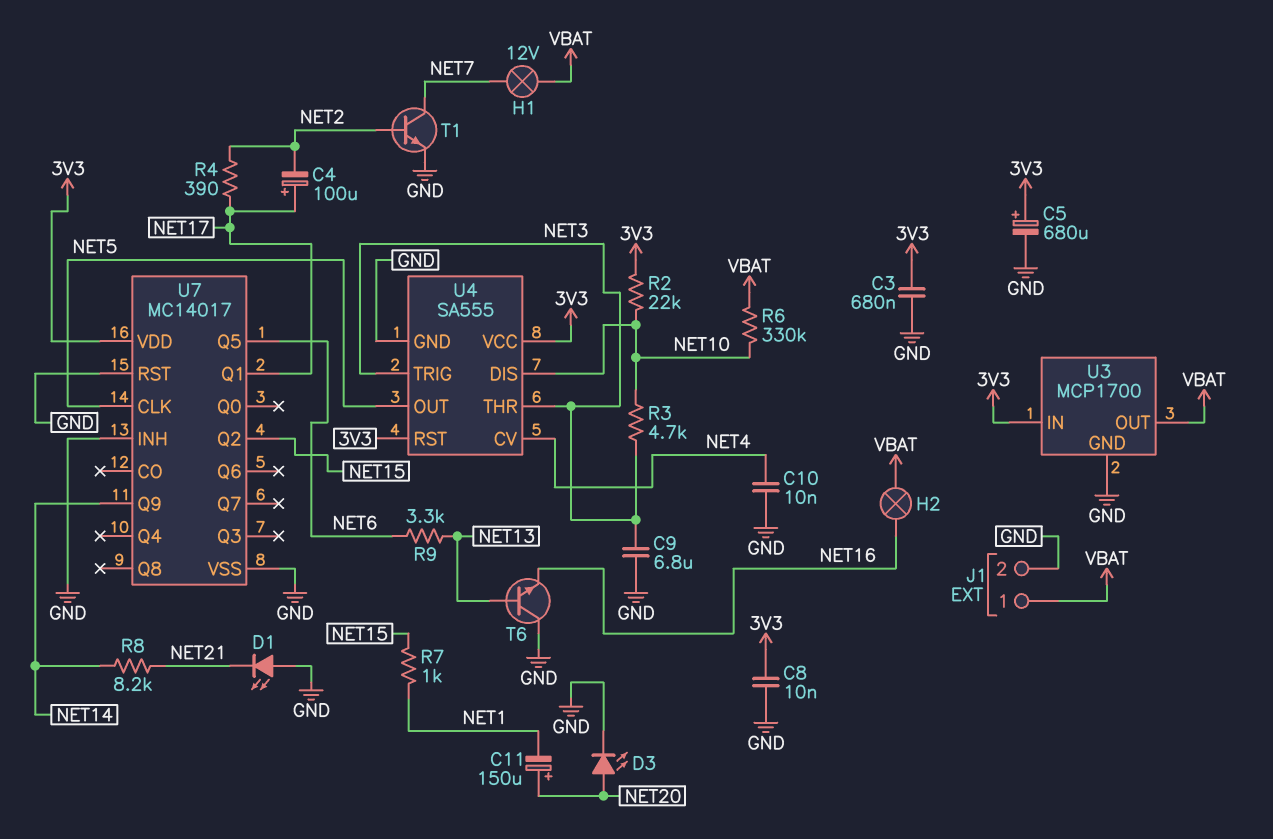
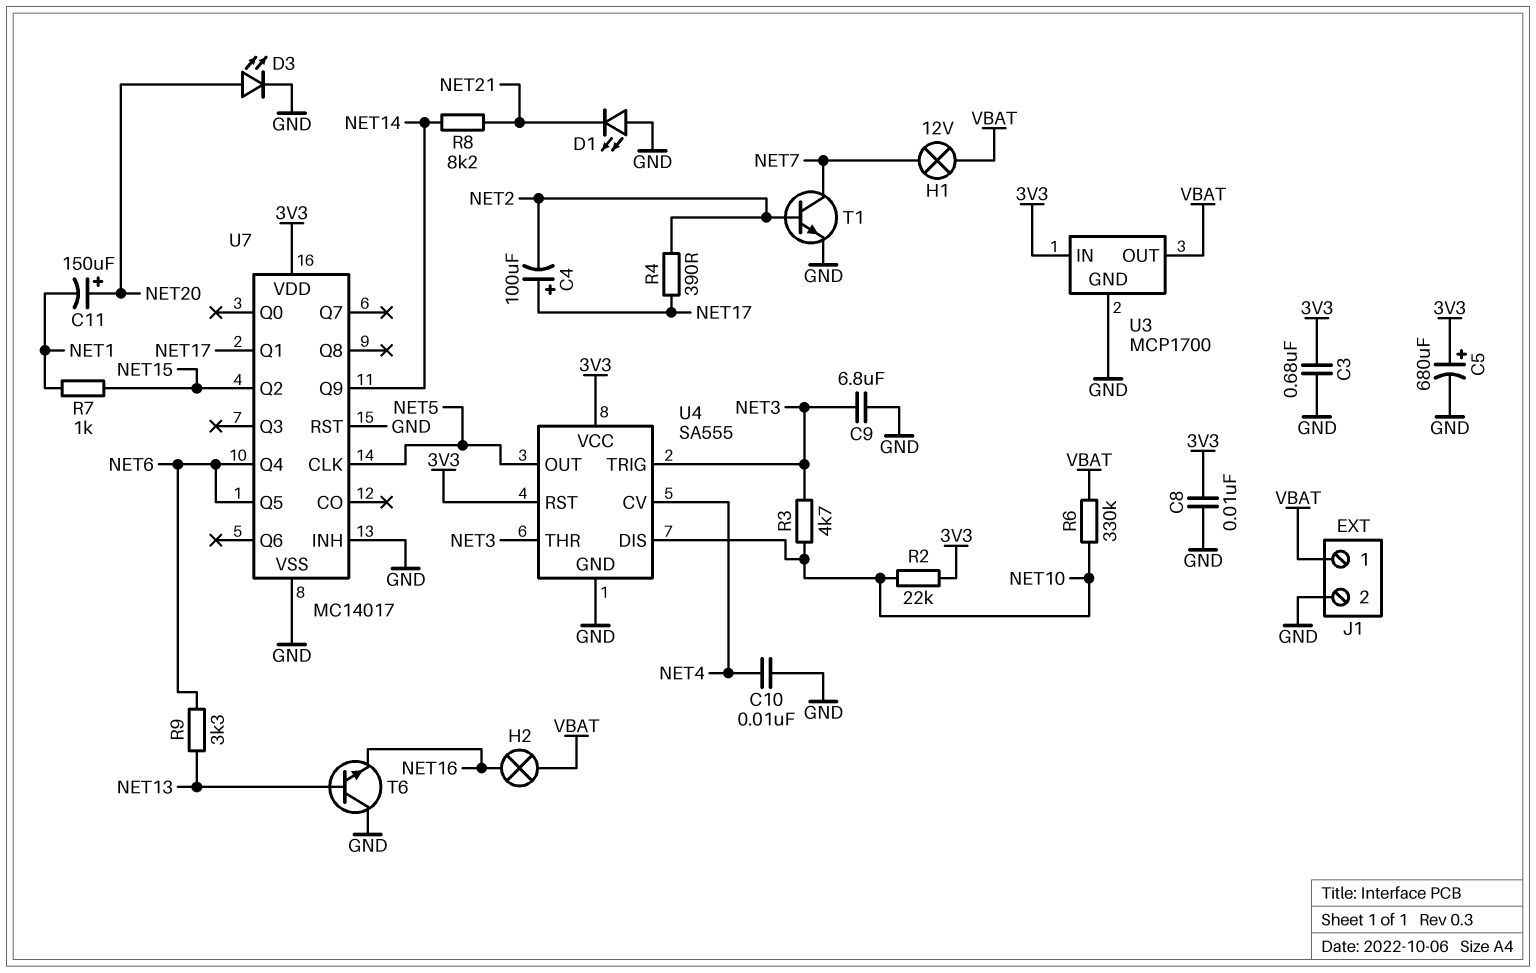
U7 pin Q4: none -> NET6

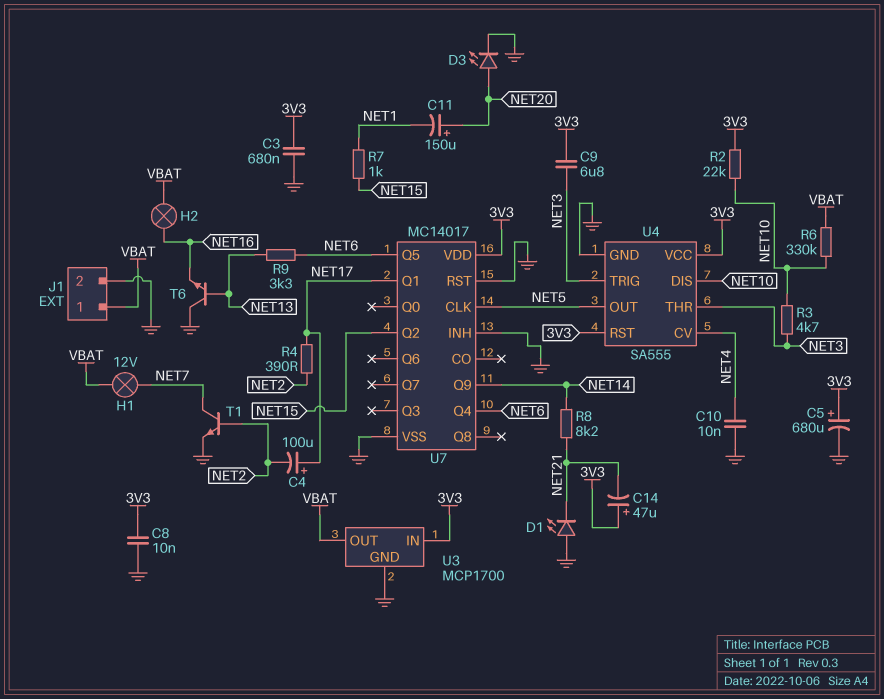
C9: 6.8uF (GND, NET3) -> 6.8uF (3V3, NET3)
C14: none -> 47uF (plus 3V3, minus NET21)

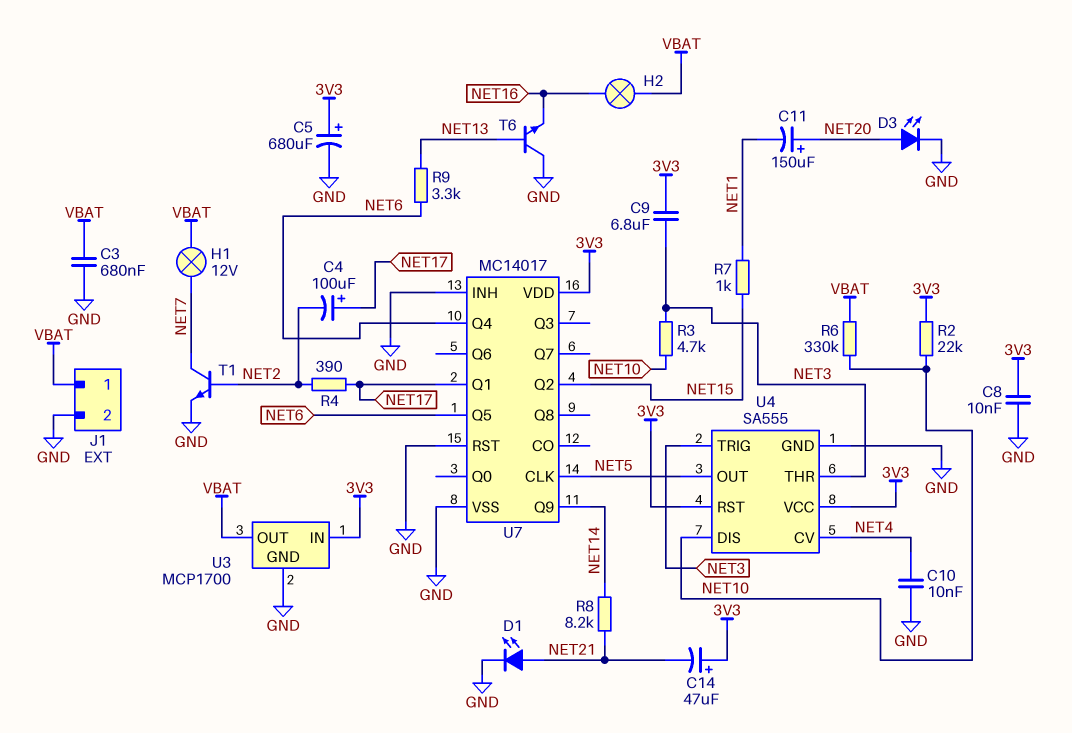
C3: 680nF (3V3, GND) -> 680nF (GND, VBAT)
D1: LED (A GND, K NET21) -> LED (A NET21, K GND)

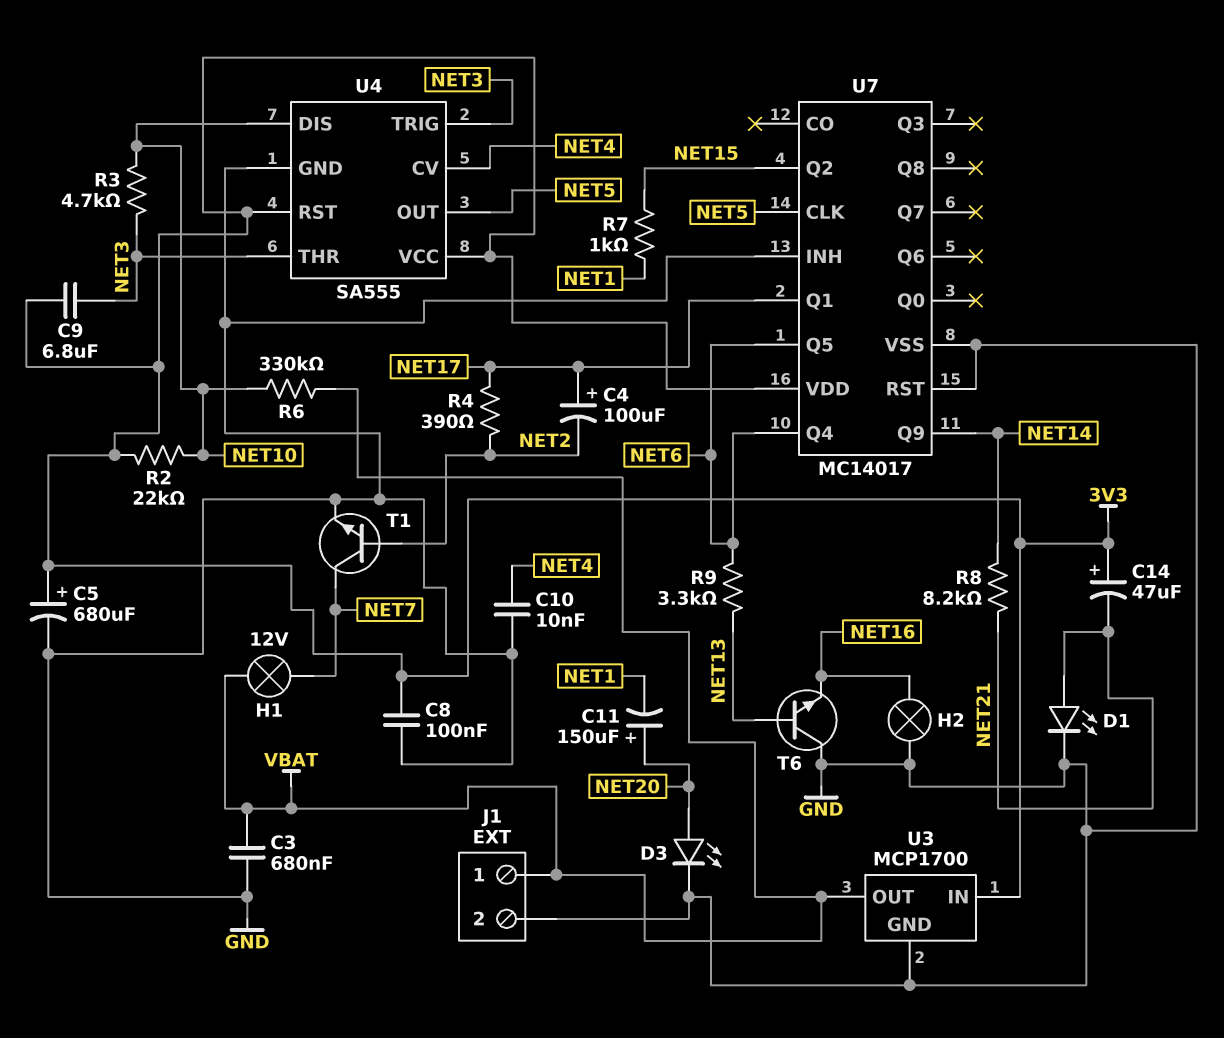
C8: 10nF (3V3, GND) -> 100nF (3V3, GND)
H2: lamp (NET16, VBAT) -> lamp (GND, NET16)

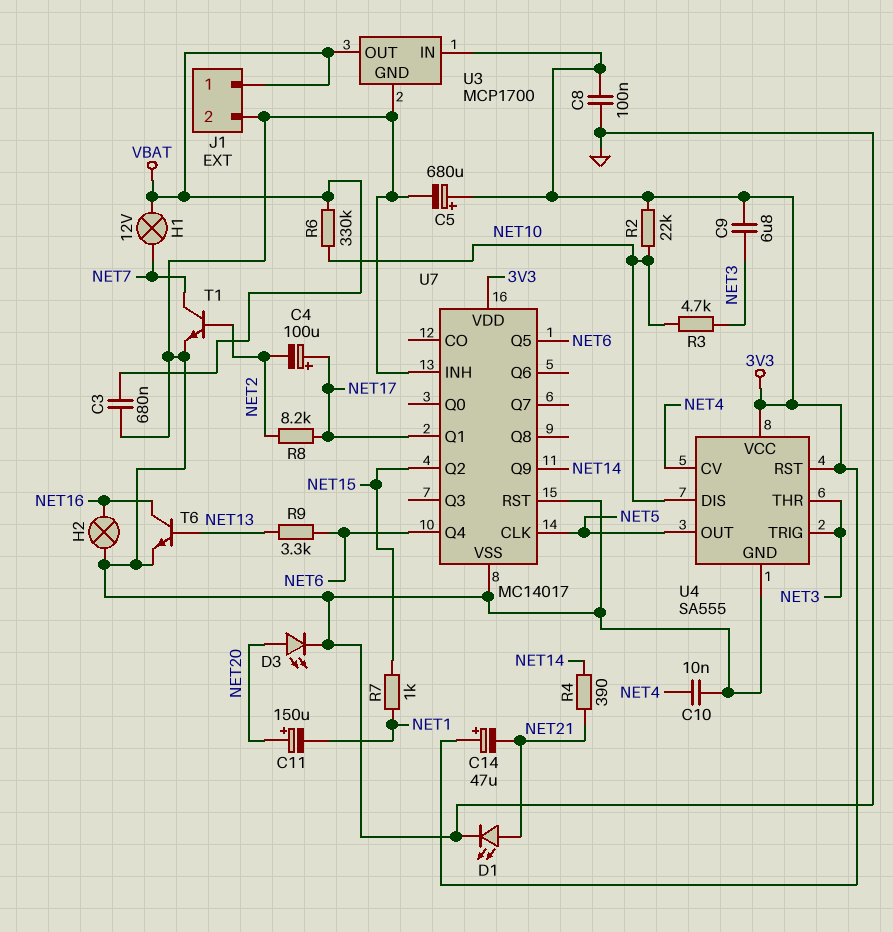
R4: 390 (NET2, NET17) -> 390 (NET14, NET21)
R8: 8.2k (NET14, NET21) -> 8.2k (NET2, NET17)
T6: NPN (B NET13, C GND, E NET16) -> NPN (B NET13, C NET16, E GND)

